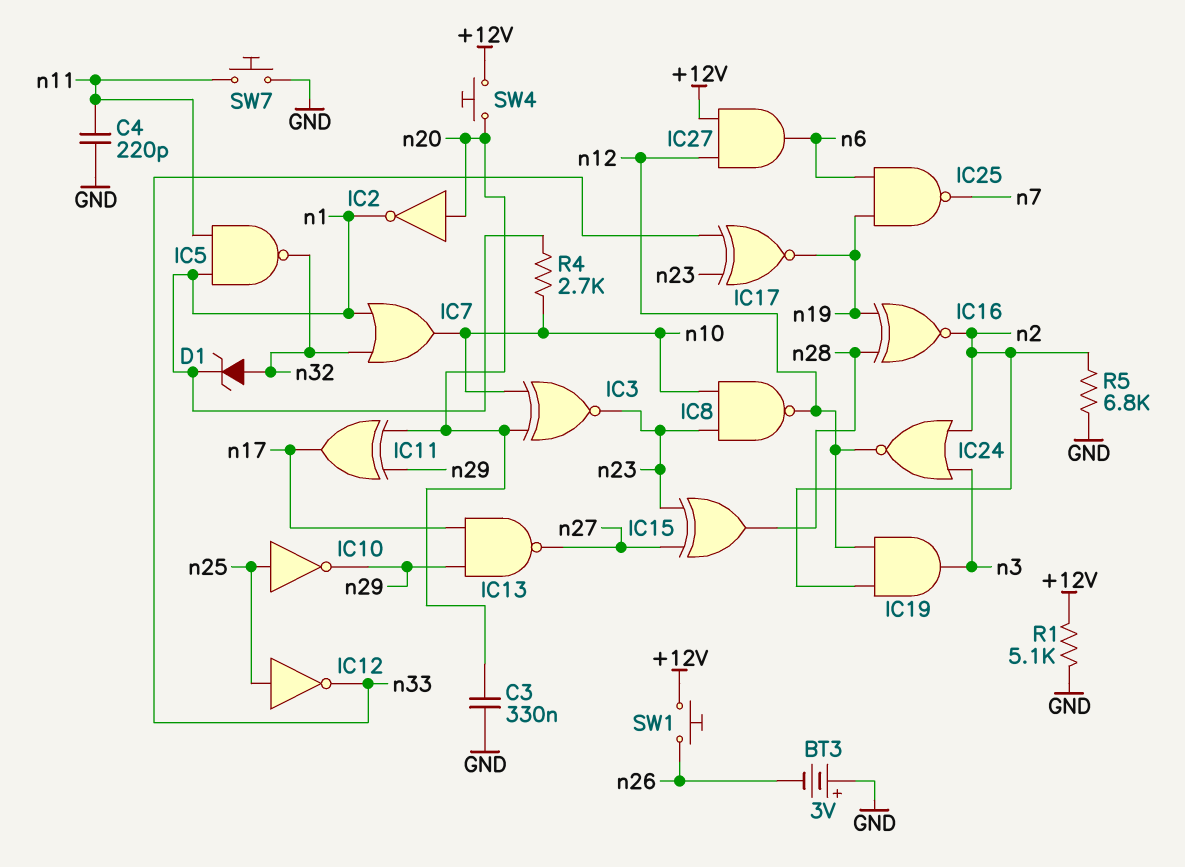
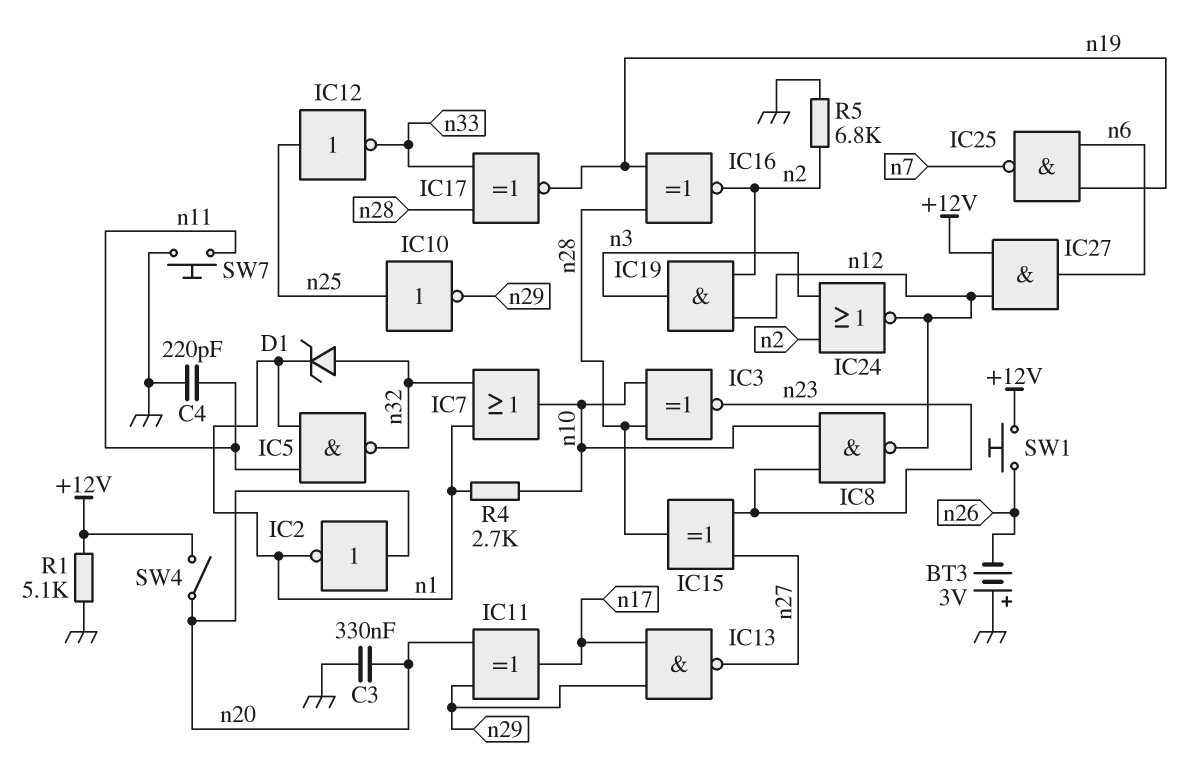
IC3: XNOR (in n10, in n20, out n23) -> XNOR (in n10, in n28, out n23)
IC17: XNOR (in n23, in n33, out n19) -> XNOR (in n28, in n33, out n19)
SW4: button (+12V, n20) -> switch (+12V, n20)

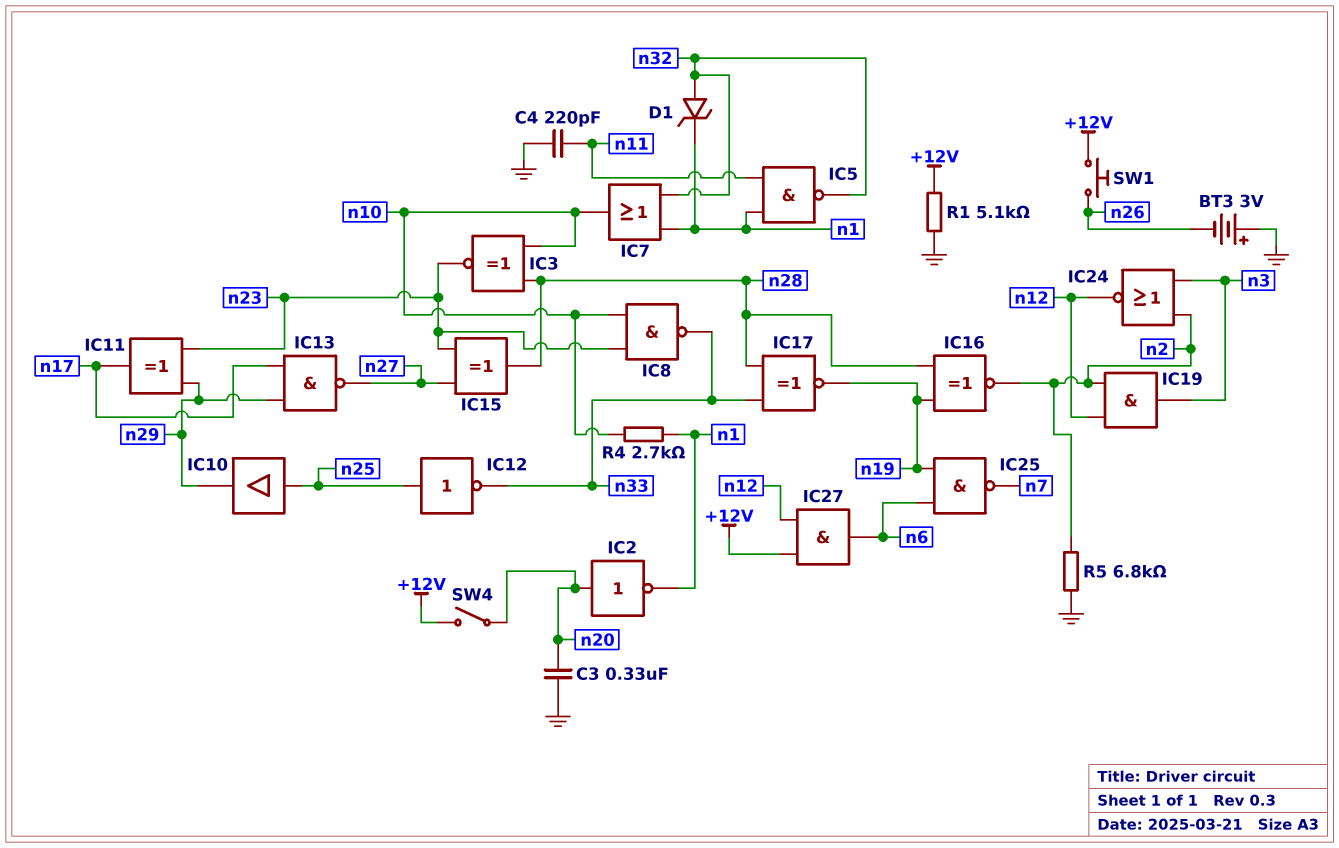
IC8: NAND (in n10, in n23, out n12) -> NAND (in n10, in n23, out n33)
IC10: NOT (in n25, out n29) -> buffer (in n25, out n29)
IC11: XOR (in n20, in n29, out n17) -> XOR (in n23, in n29, out n17)
SW7: button (GND, n11) -> none

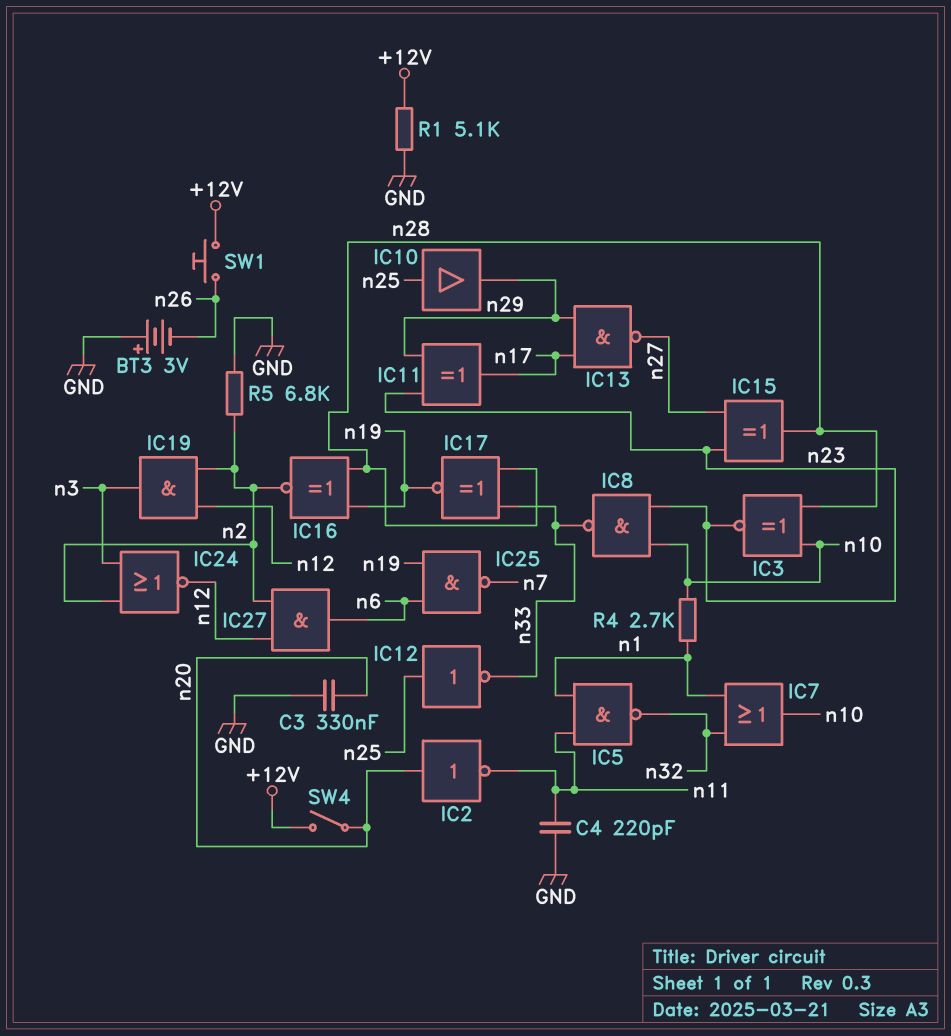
D1: zener (A n32, K n1) -> none
IC2: NOT (in n20, out n1) -> NOT (in n20, out n11)
IC27: AND (in +12V, in n12, out n6) -> AND (in n2, in n12, out n6)

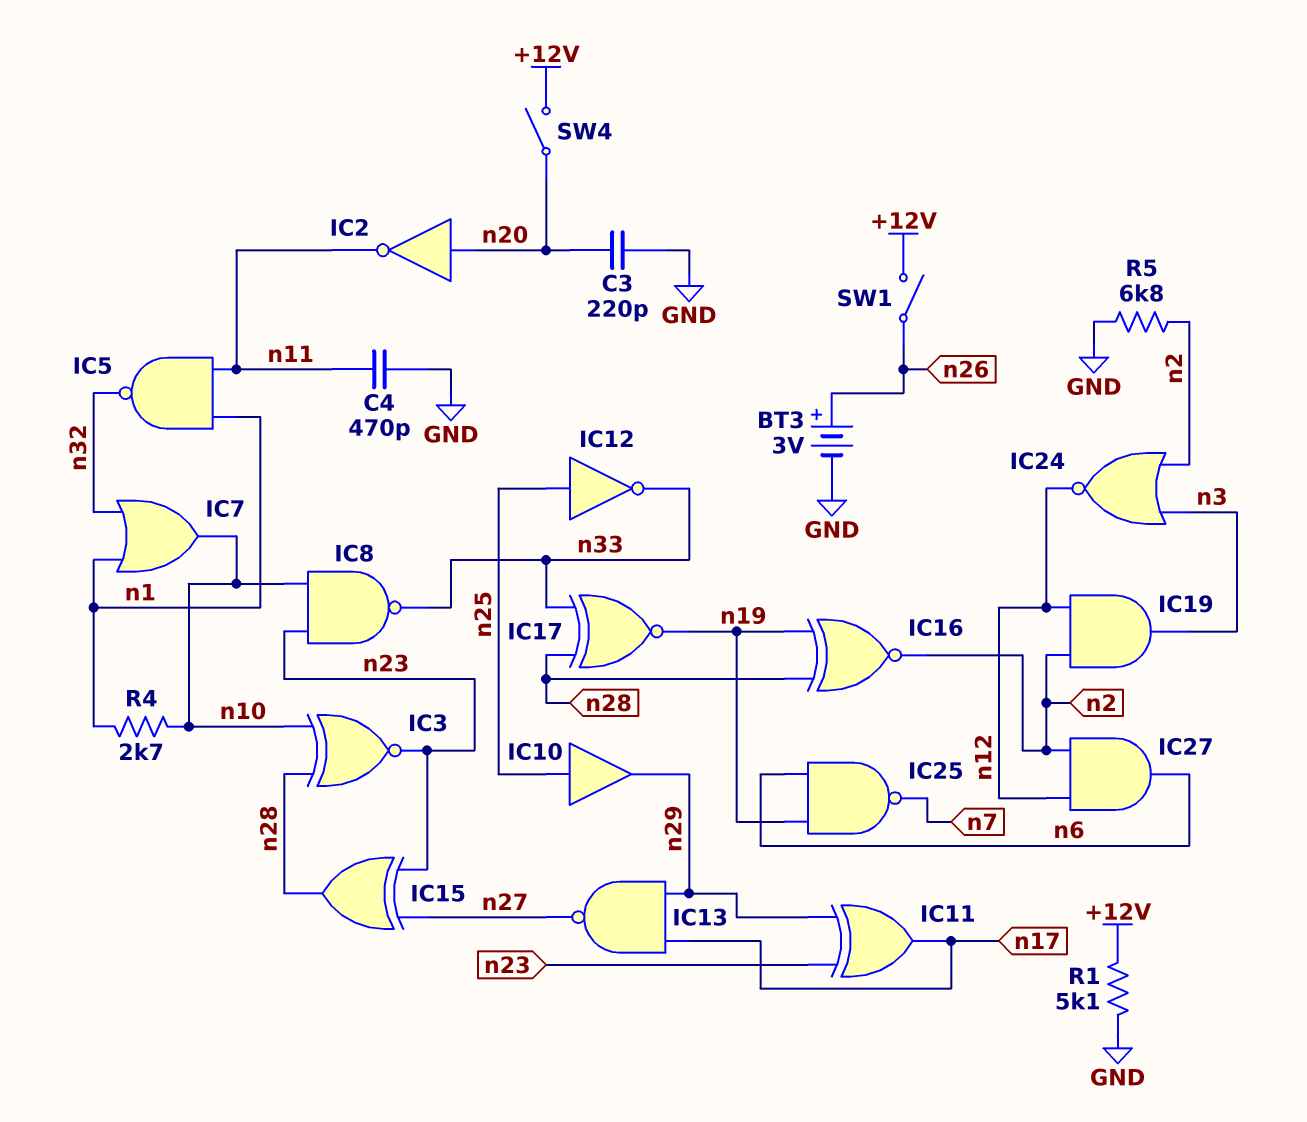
BT3: 3V (plus GND, minus n26) -> 3V (plus n26, minus GND)
C3: 330nF (GND, n20) -> 220pF (GND, n20)
C4: 220pF (GND, n11) -> 470pF (GND, n11)
SW1: button (+12V, n26) -> switch (+12V, n26)

